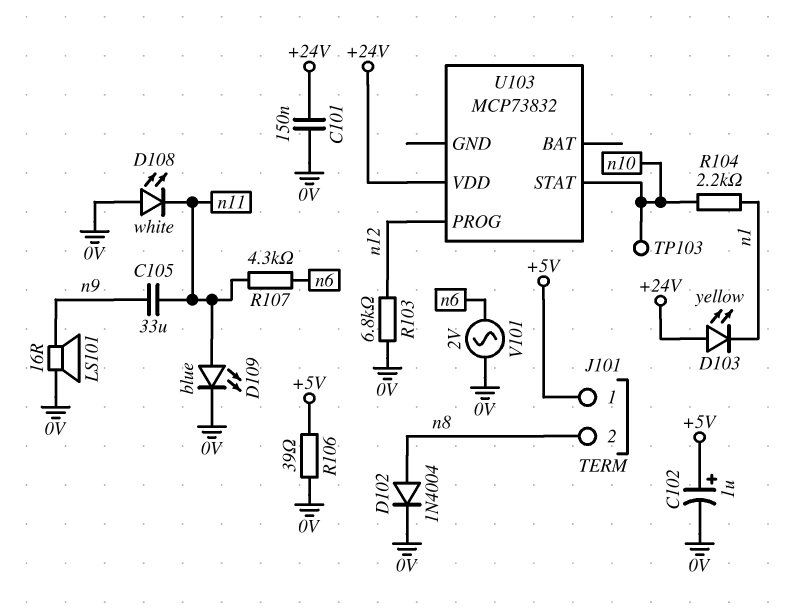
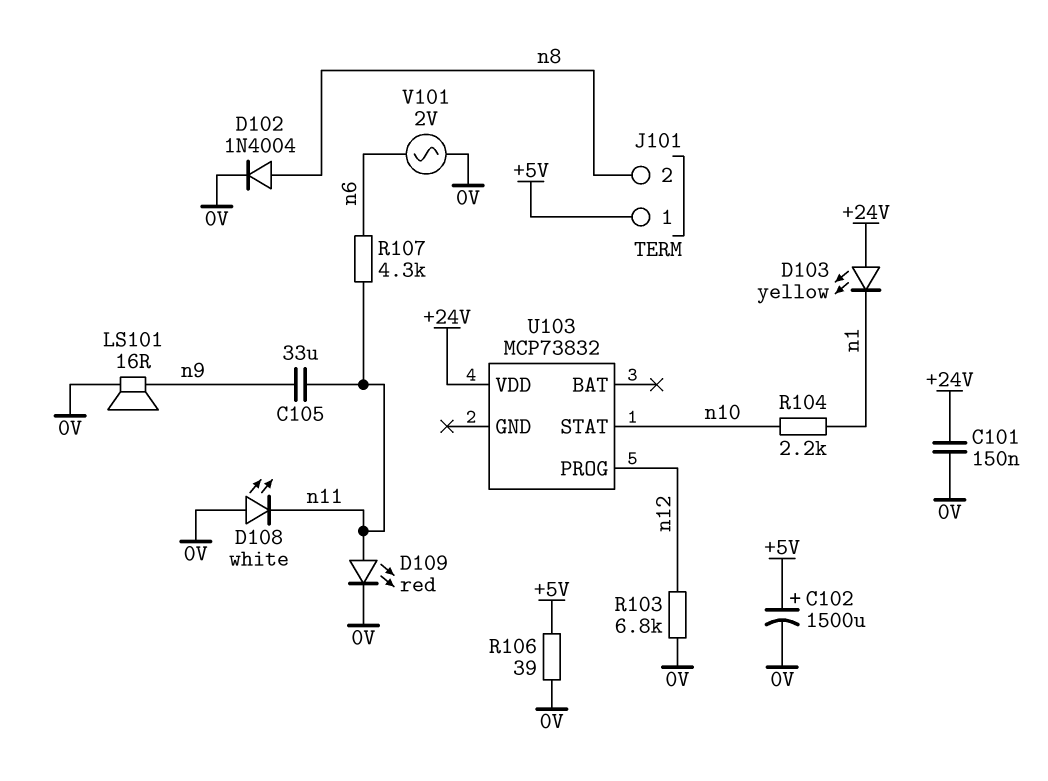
C102: 1uF (plus +5V, minus 0V) -> 1500uF (plus +5V, minus 0V)
D109: LED blue (A n11, K 0V) -> LED red (A n11, K 0V)
TP103: test point (n10) -> none

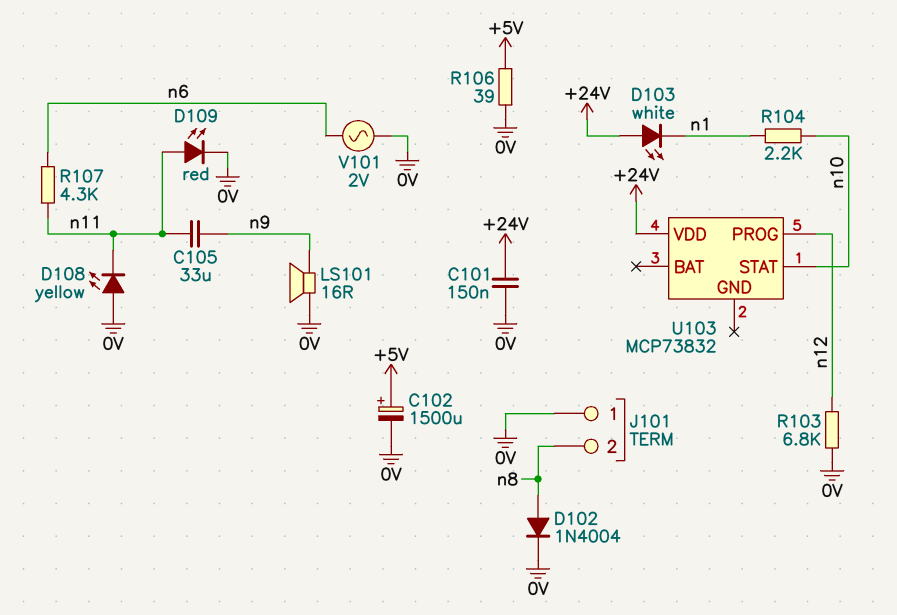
D103: LED yellow (A +24V, K n1) -> LED white (A +24V, K n1)
D108: LED white (A 0V, K n11) -> LED yellow (A 0V, K n11)
J101 pin 1: +5V -> 0V

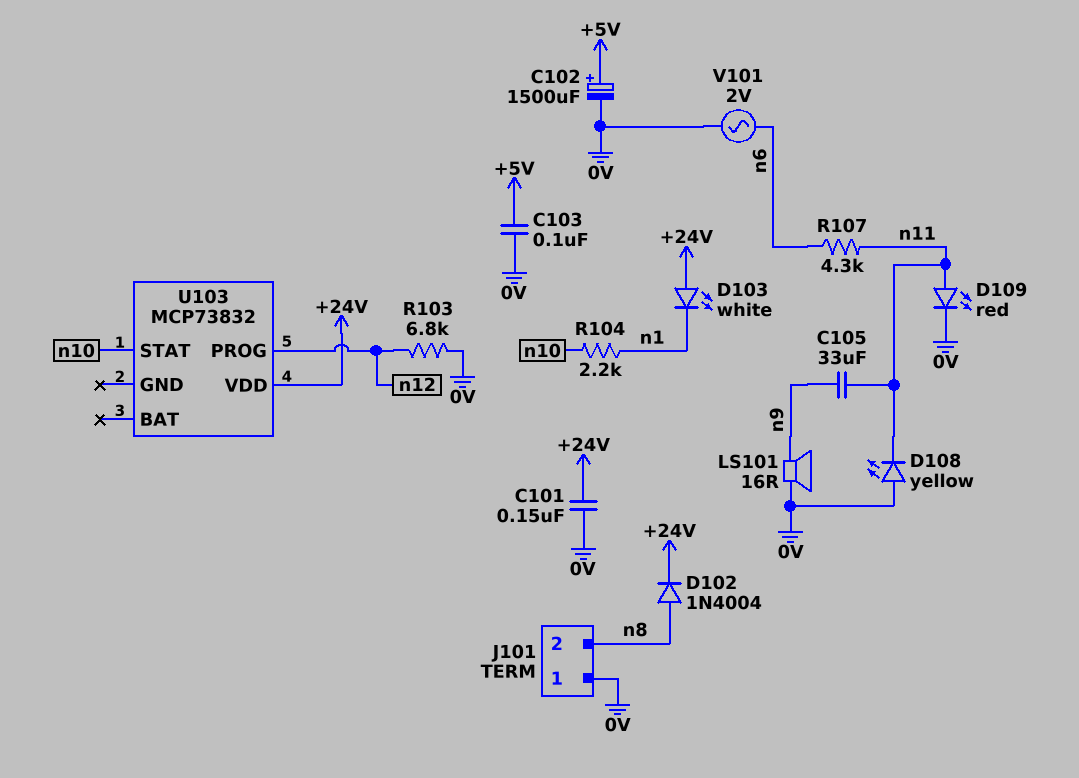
C103: none -> 100nF (+5V, 0V)
D102: diode 1N4004 (A n8, K 0V) -> diode 1N4004 (A n8, K +24V)
R106: 39 (+5V, 0V) -> none

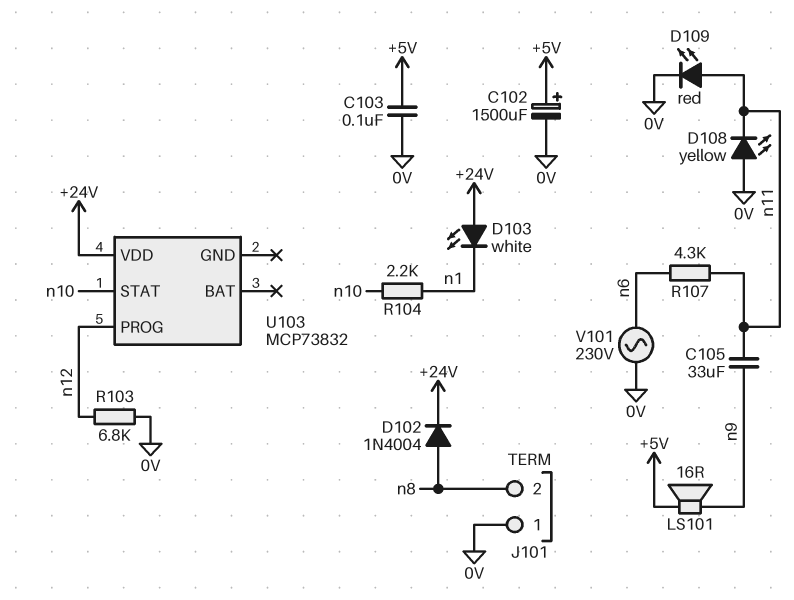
C101: 150nF (+24V, 0V) -> none
LS101: speaker 16R (0V, n9) -> speaker 16R (+5V, n9)
V101: AC 2V (0V, n6) -> AC 230V (0V, n6)

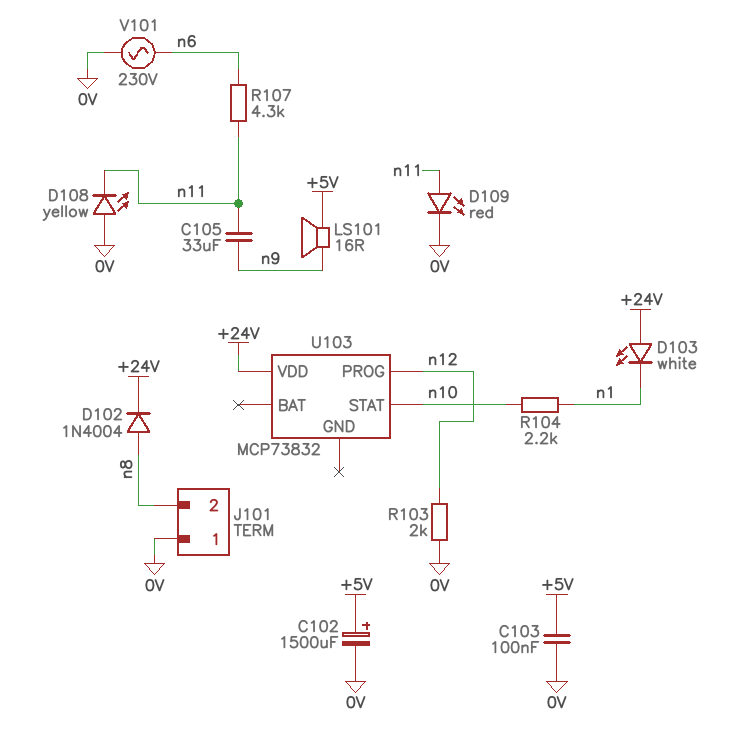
R103: 6.8k (0V, n12) -> 2k (0V, n12)

